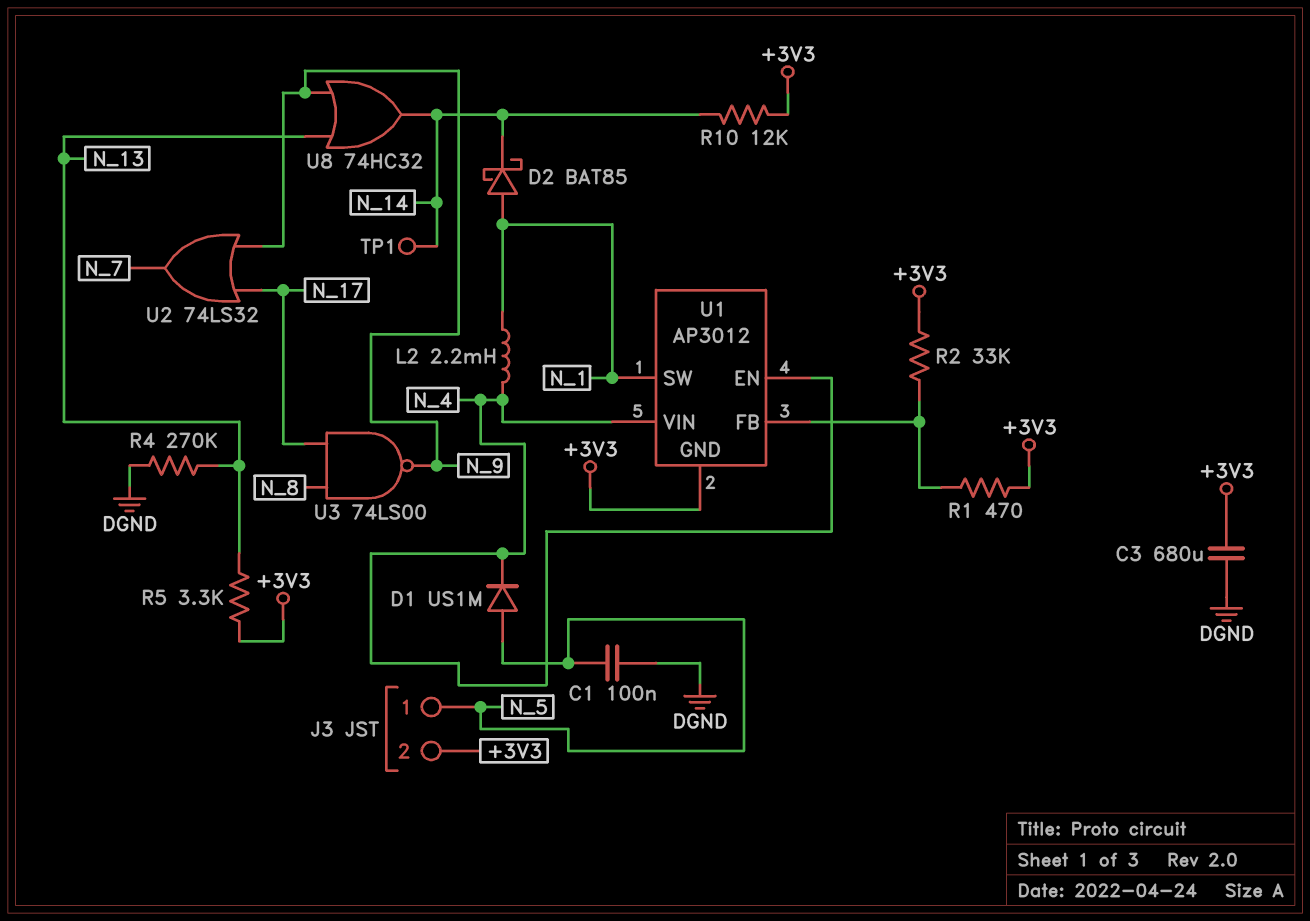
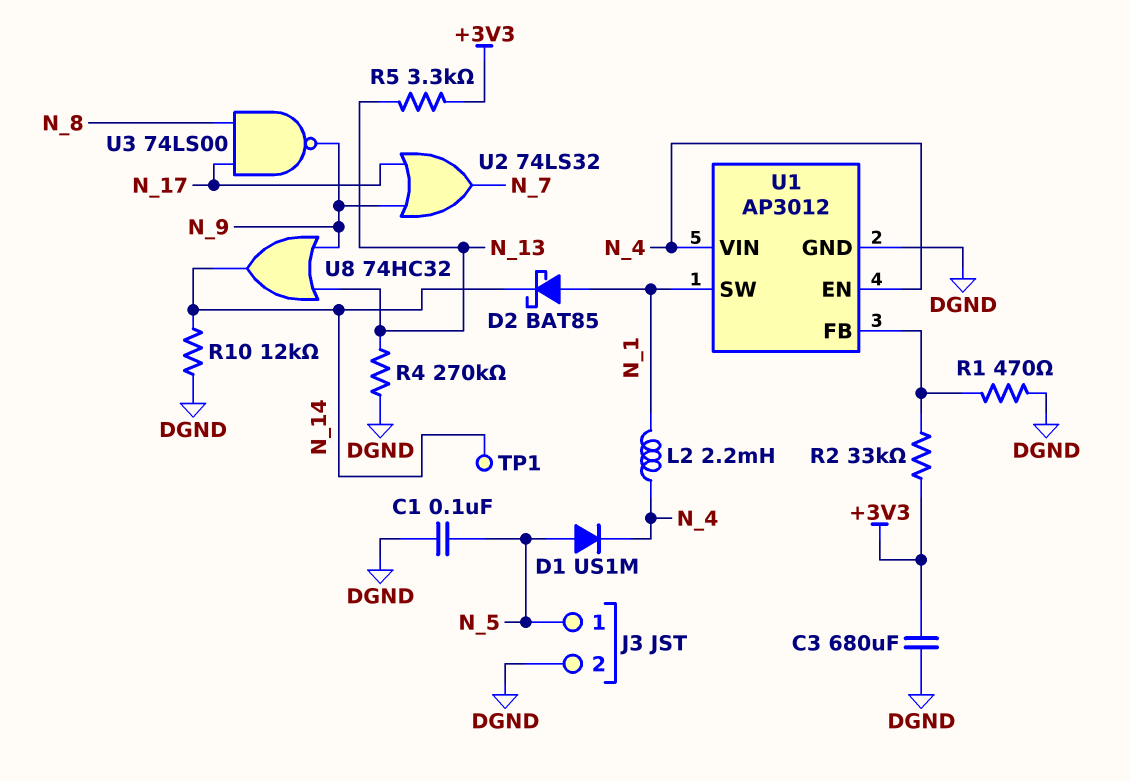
J3 pin 2: +3V3 -> DGND
R1: 470 (+3V3, U1/FB) -> 470 (DGND, U1/FB)
R10: 12k (+3V3, N_14) -> 12k (DGND, N_14)
U1 pin GND: +3V3 -> DGND

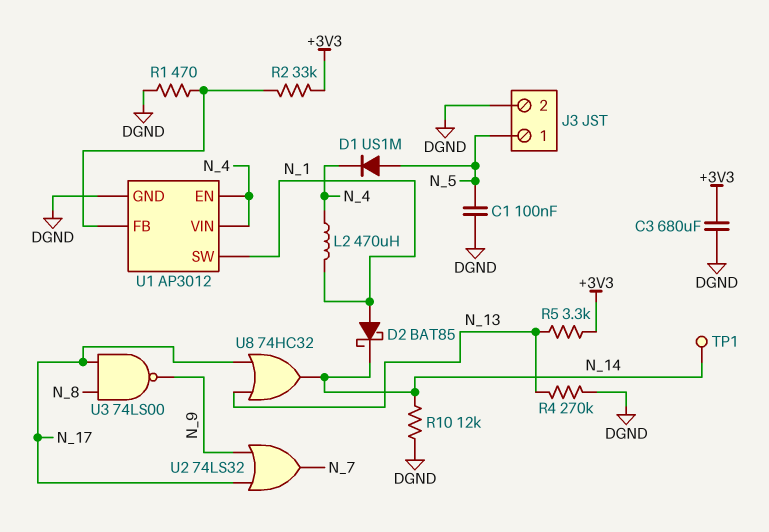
L2: 2.2mH (N_1, N_4) -> 470uH (N_1, N_4)
U8: OR 74HC32 (in N_9, in N_13, out N_14) -> OR 74HC32 (in N_13, in N_17, out N_14)

